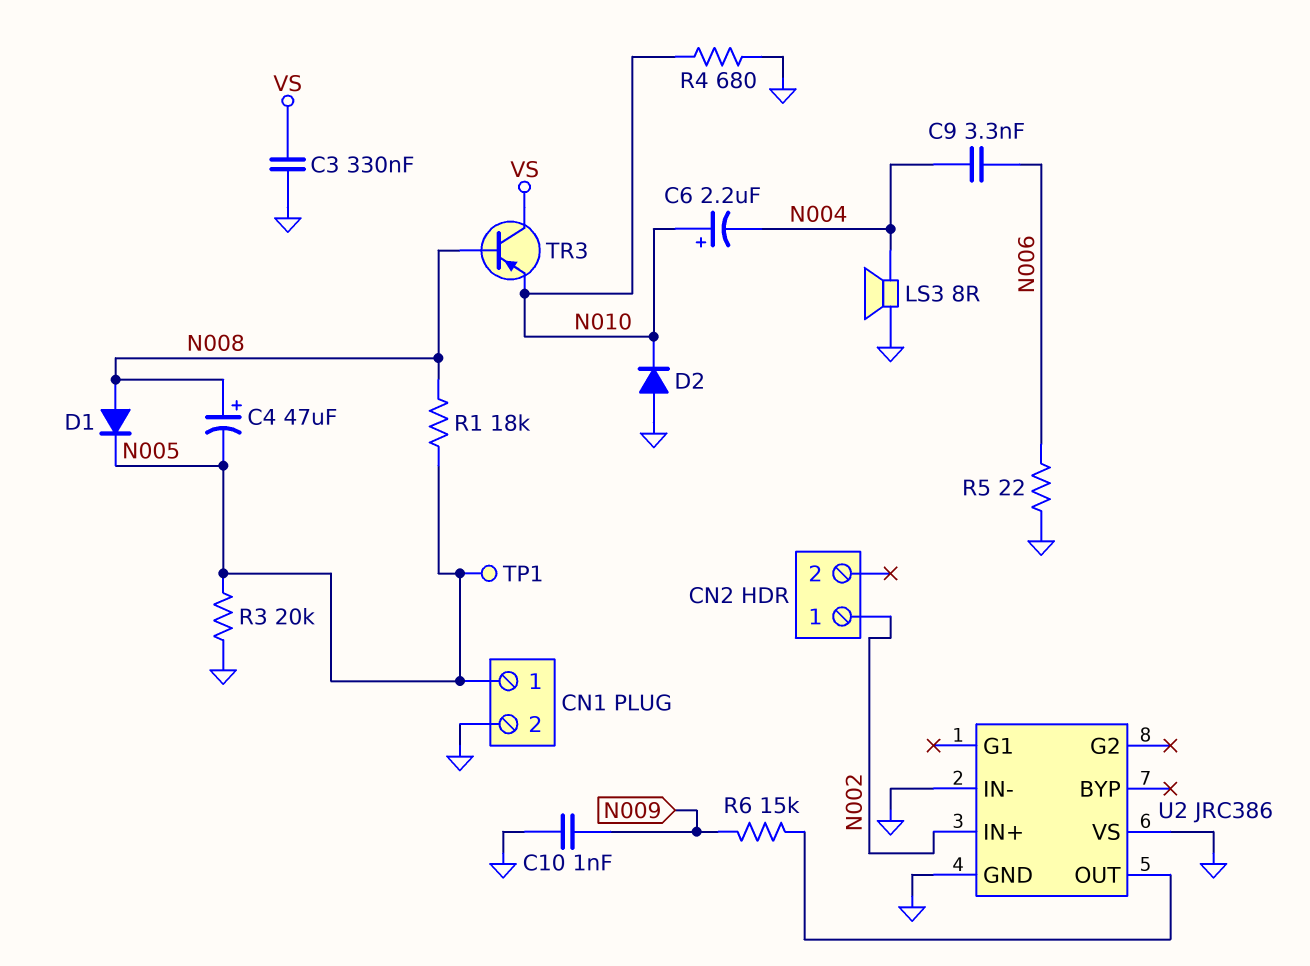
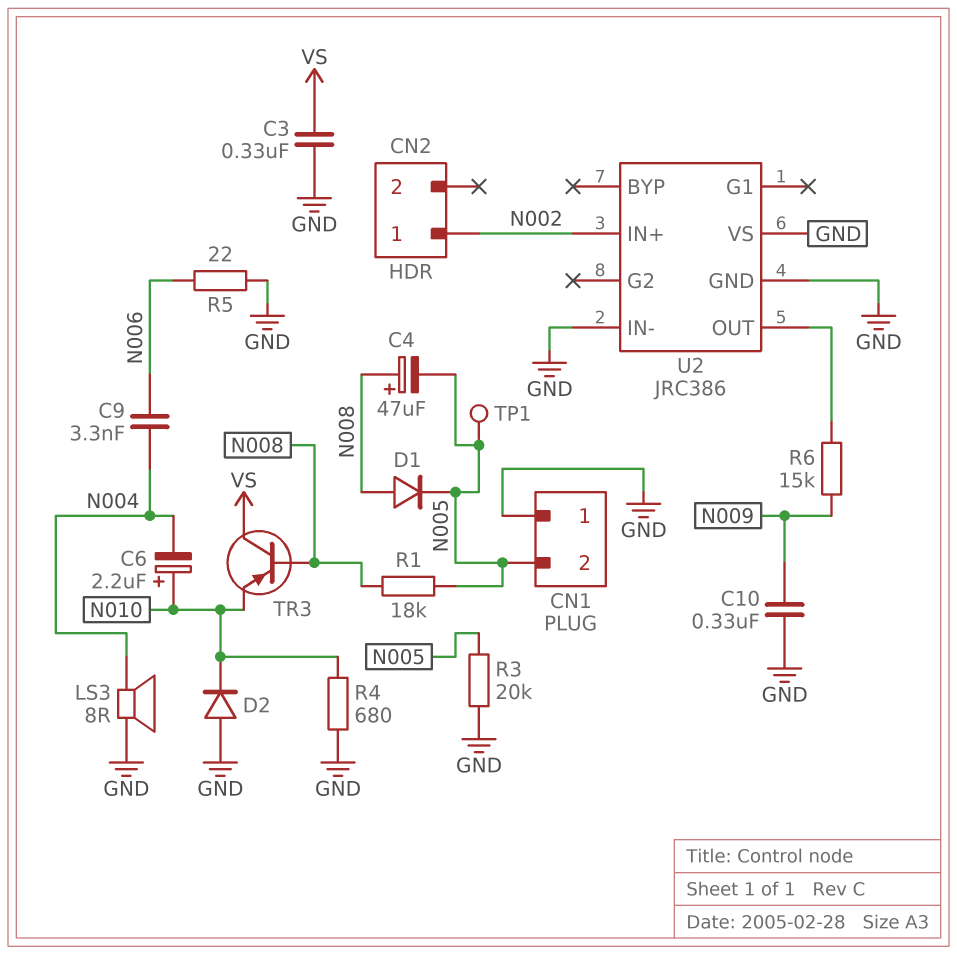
C10: 1nF (GND, N009) -> 330nF (GND, N009)
CN1 pin 1: N005 -> GND
CN1 pin 2: GND -> N005

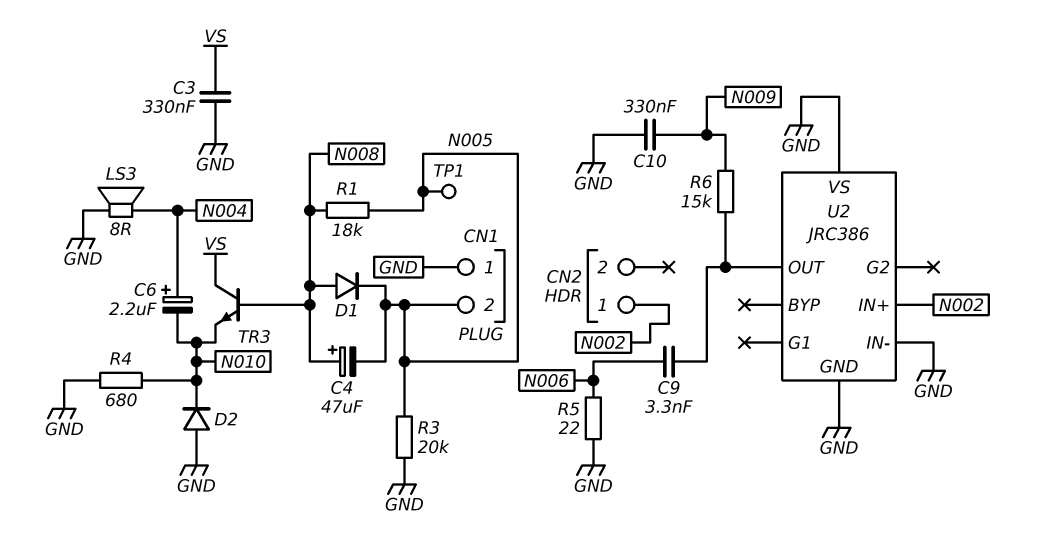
C6: 2.2uF (plus N010, minus N004) -> 2.2uF (plus N004, minus N010)
C9: 3.3nF (N004, N006) -> 3.3nF (N006, U2/OUT)
TR3: PNP (B N008, C VS, E N010) -> NPN (B N008, C VS, E N010)

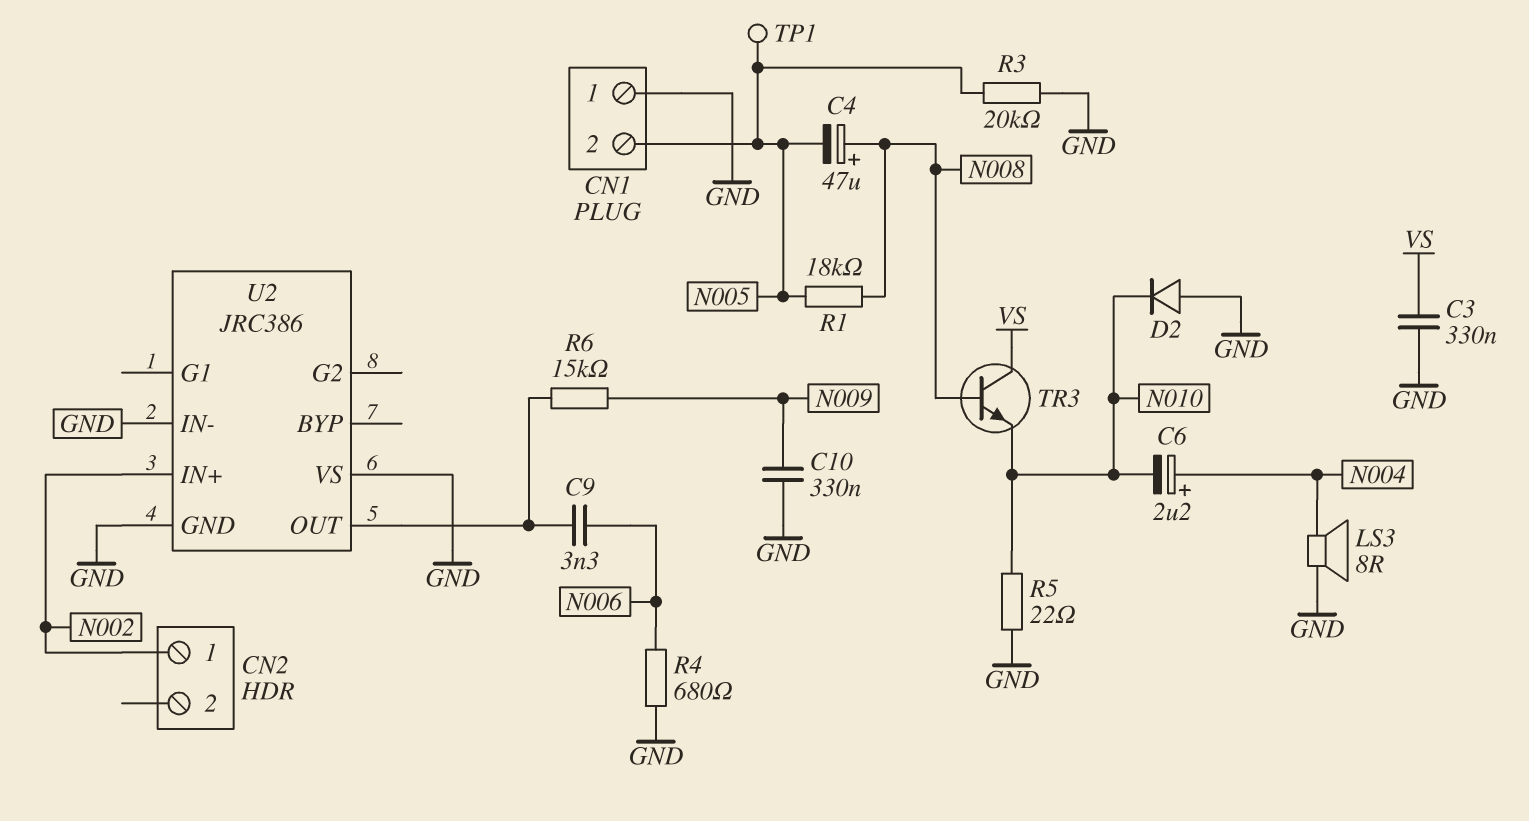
D1: diode (A N008, K N005) -> none
R4: 680 (GND, N010) -> 680 (GND, N006)
R5: 22 (GND, N006) -> 22 (GND, N010)

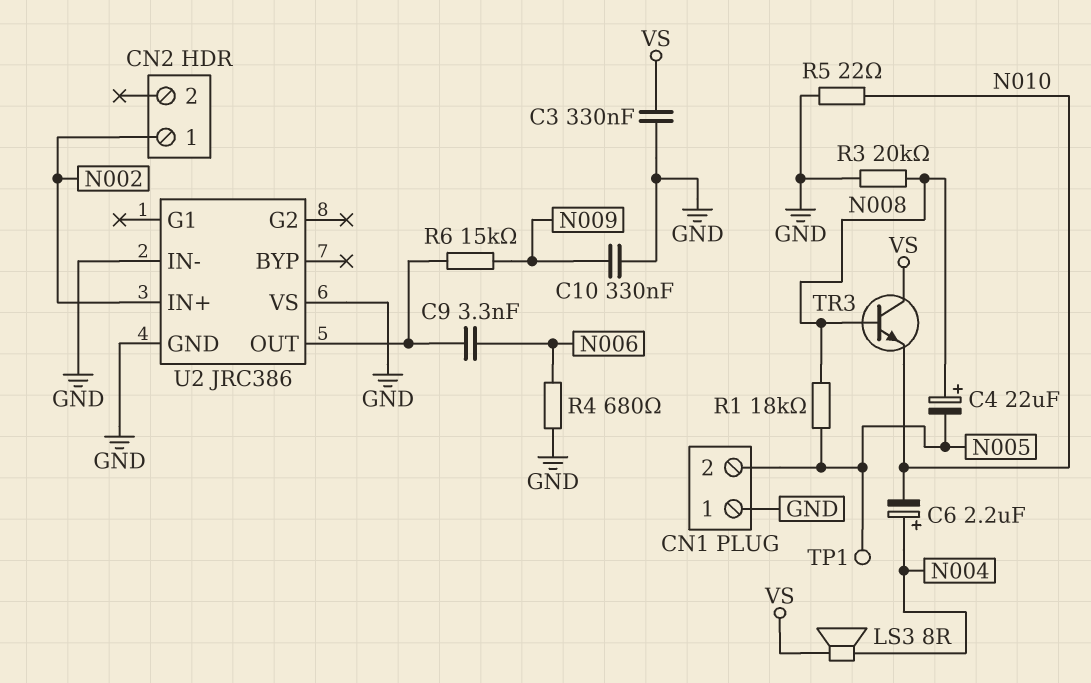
C4: 47uF (plus N008, minus N005) -> 22uF (plus N008, minus N005)
D2: diode (A GND, K N010) -> none
LS3: speaker 8R (GND, N004) -> speaker 8R (N004, VS)
R3: 20k (GND, N005) -> 20k (GND, N008)

